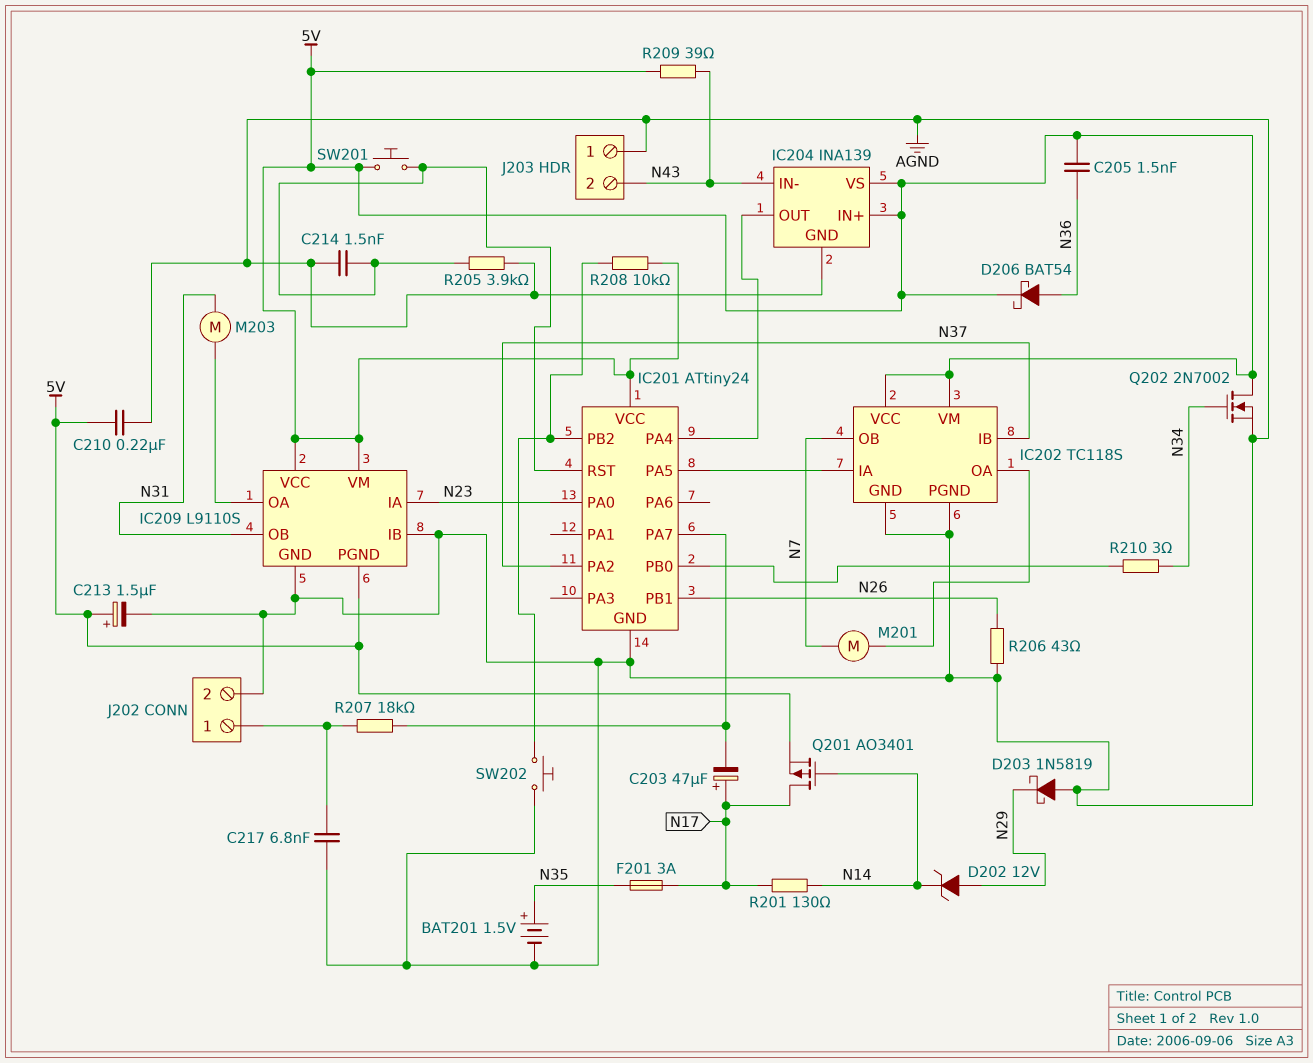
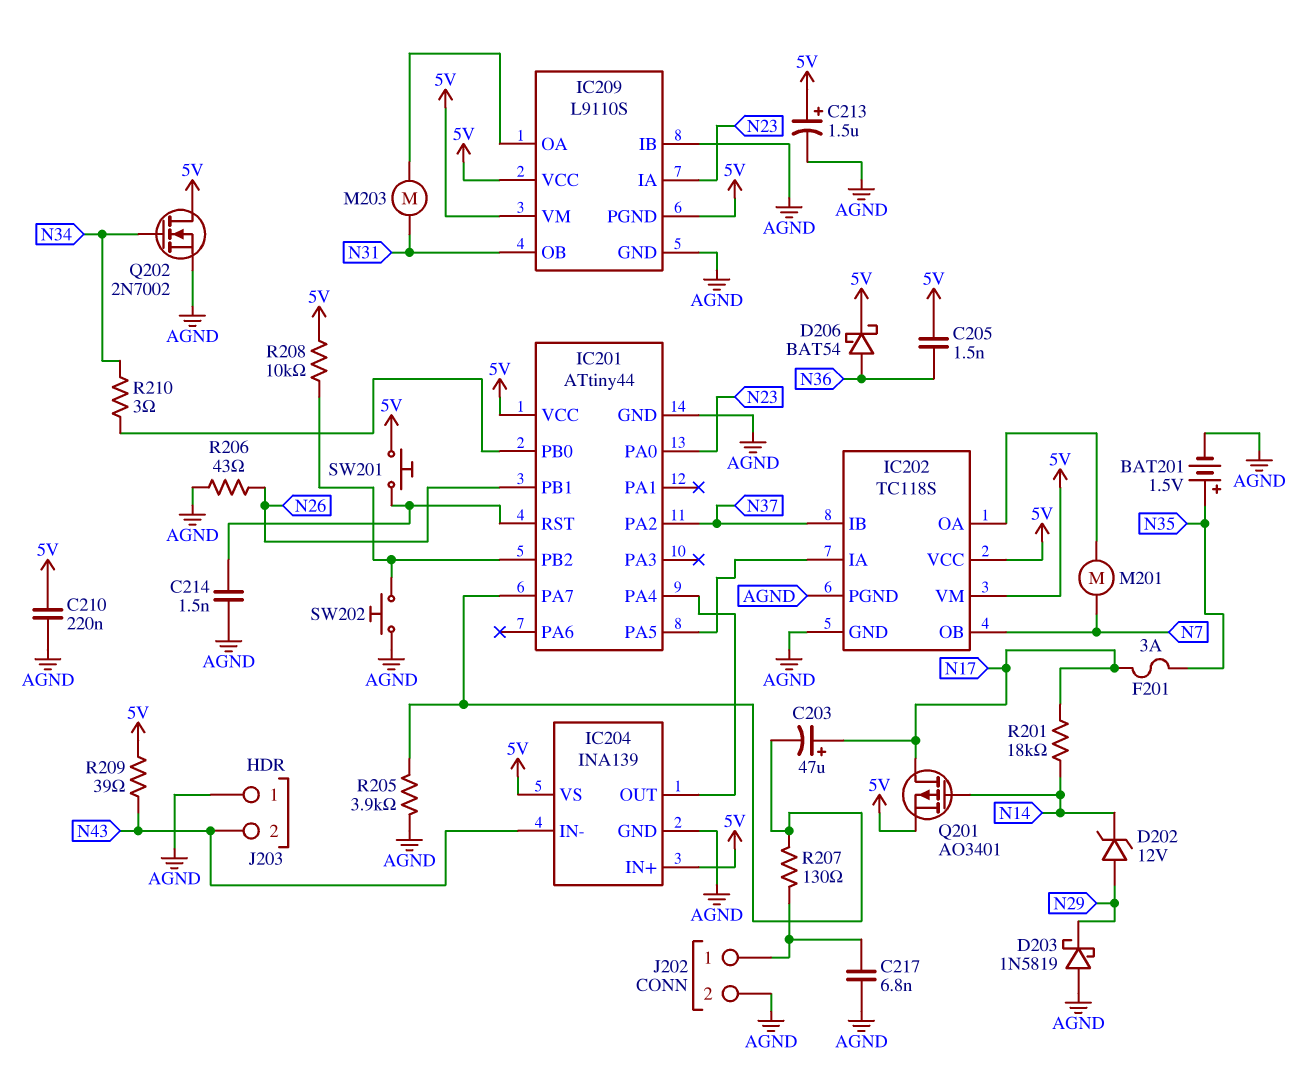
IC201: ATtiny24 -> ATtiny44
R201: 130 (N14, N17) -> 18k (N14, N17)
R205: 3.9k (AGND, IC201/RST) -> 3.9k (AGND, IC201/PA7)
R207: 18k (IC201/PA7, J202/1) -> 130 (IC201/PA7, J202/1)

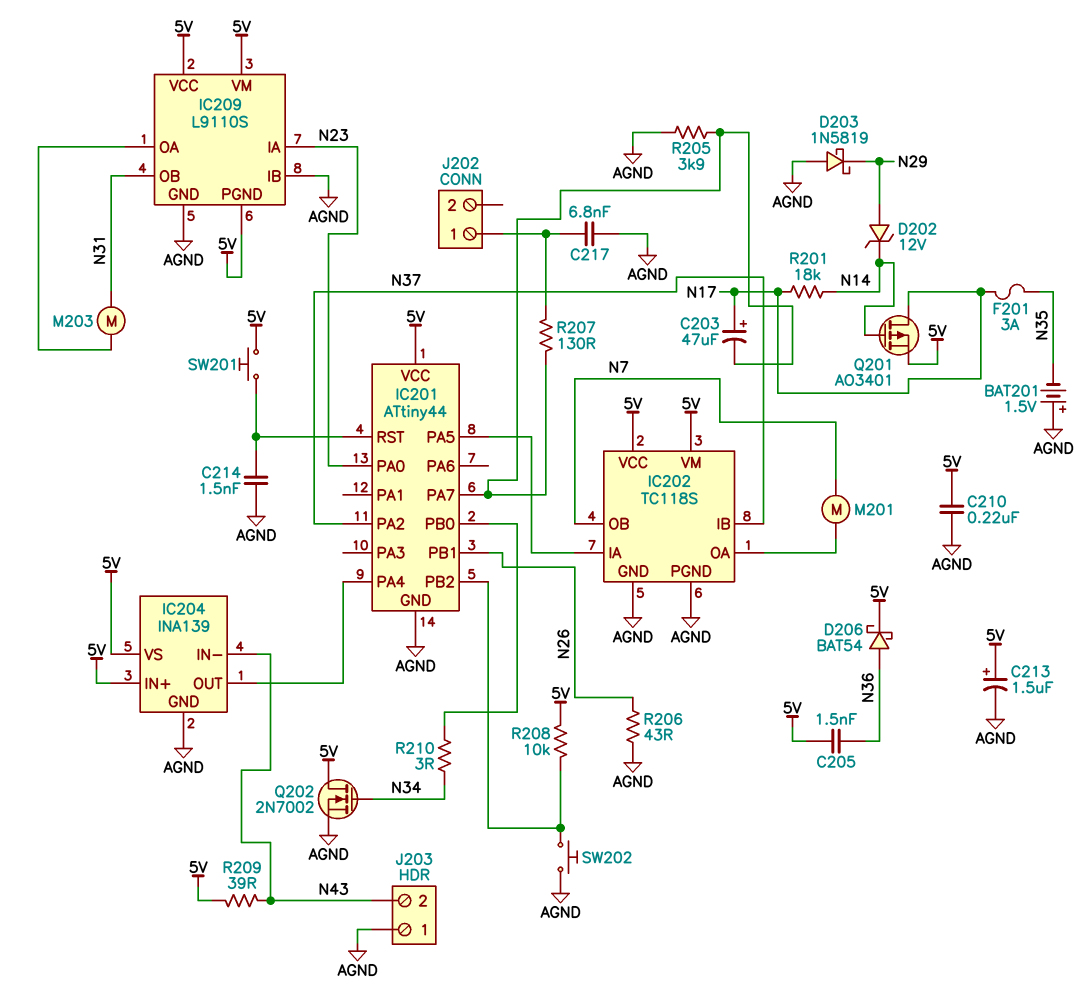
BAT201: 1.5V (plus N35, minus AGND) -> 1.5V (plus AGND, minus N35)
J202 pin 2: AGND -> none

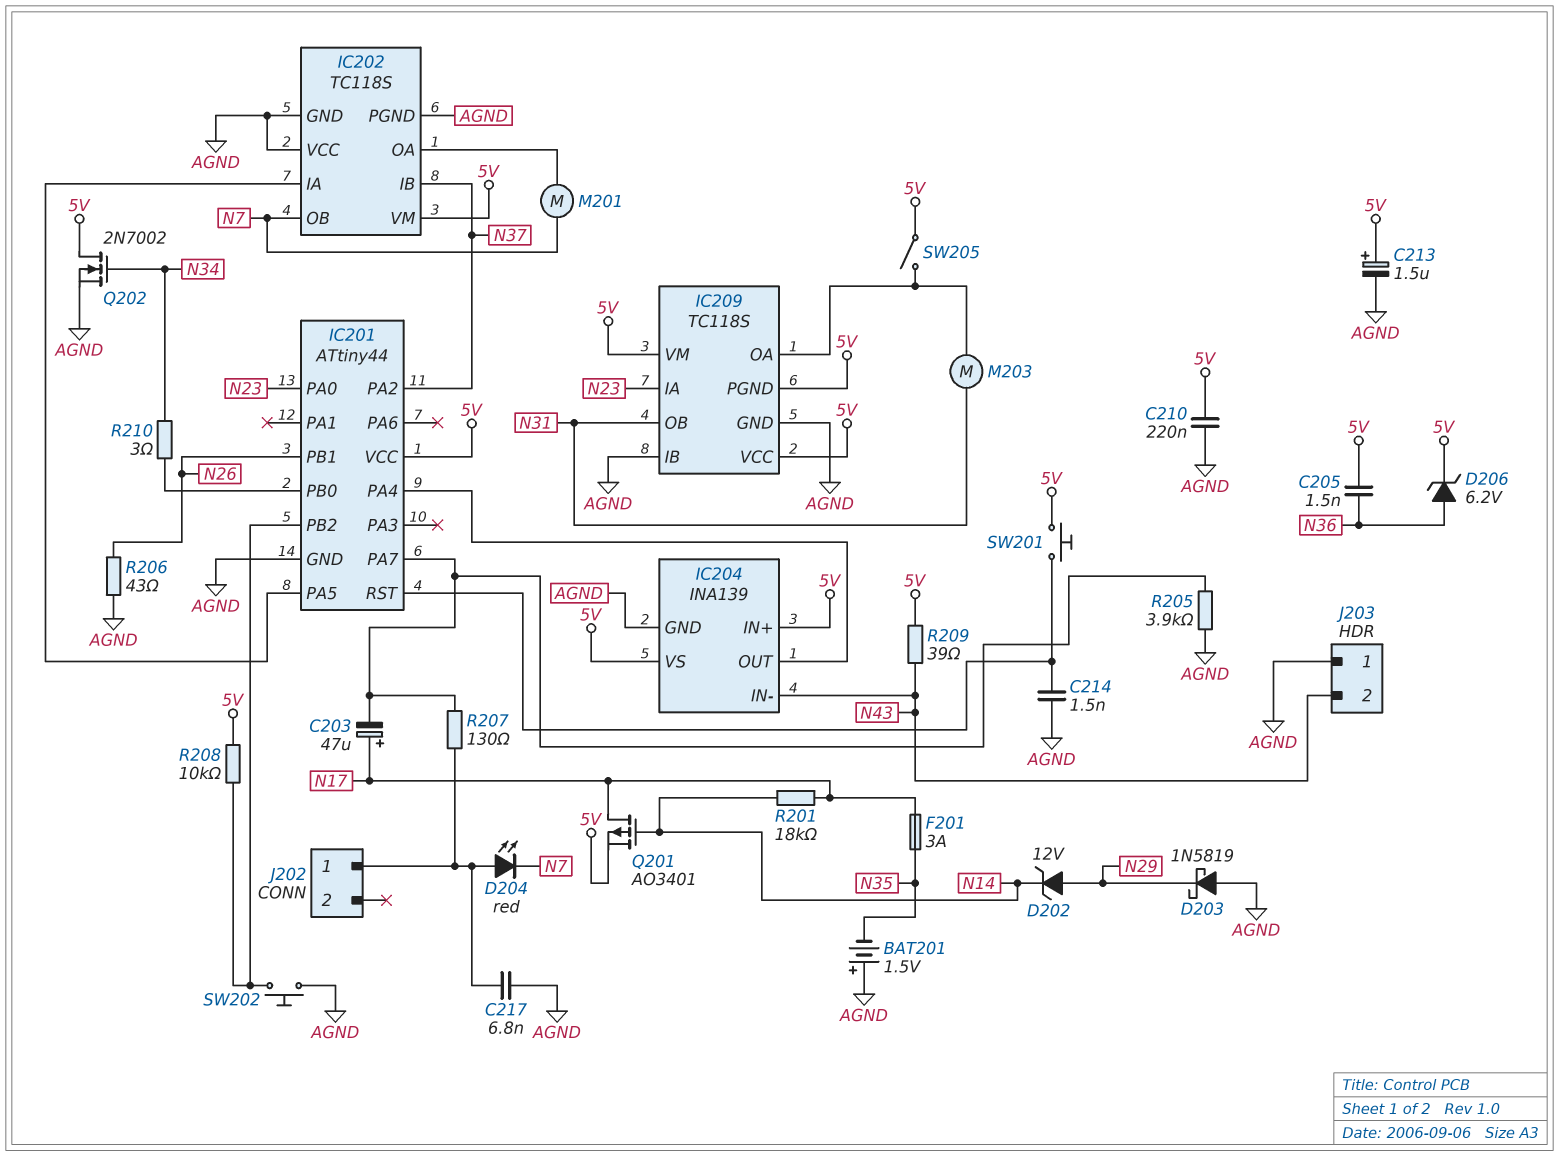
D204: none -> LED red (A J202/1, K N7)
D206: schottky BAT54 (A N36, K 5V) -> zener 6.2V (A N36, K 5V)
IC202 pin VCC: 5V -> AGND
IC209: L9110S -> TC118S
SW205: none -> switch (5V, IC209/OA)

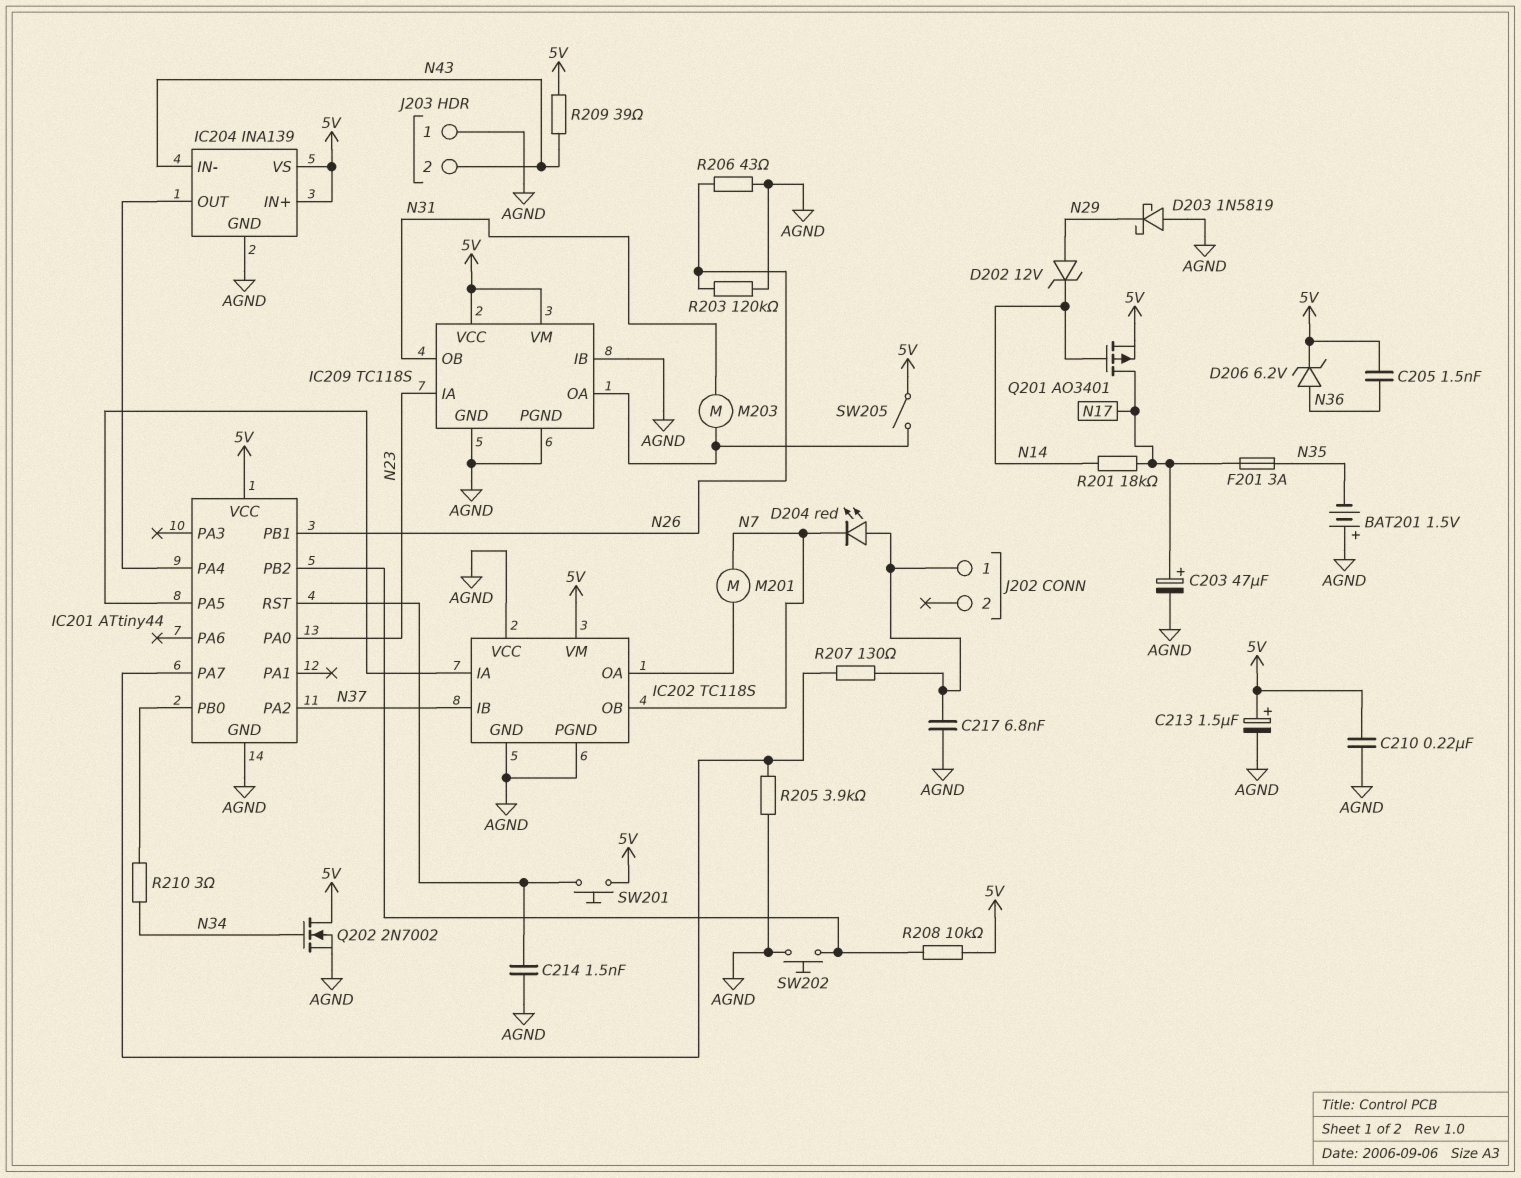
C203: 47uF (plus N17, minus IC201/PA7) -> 47uF (plus N17, minus AGND)
IC209 pin PGND: 5V -> AGND
R203: none -> 120k (AGND, N26)

